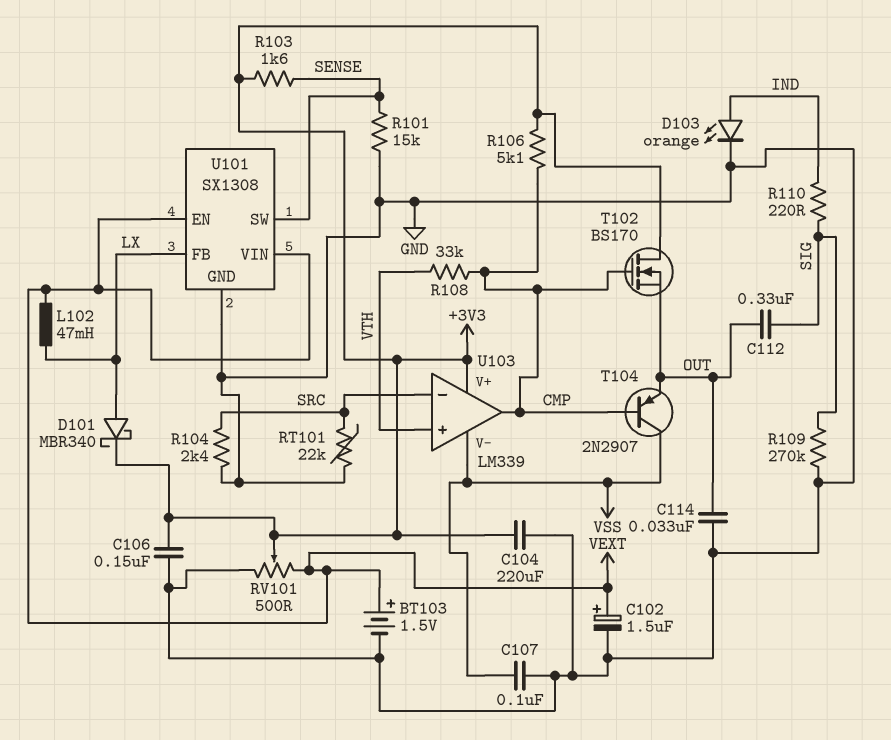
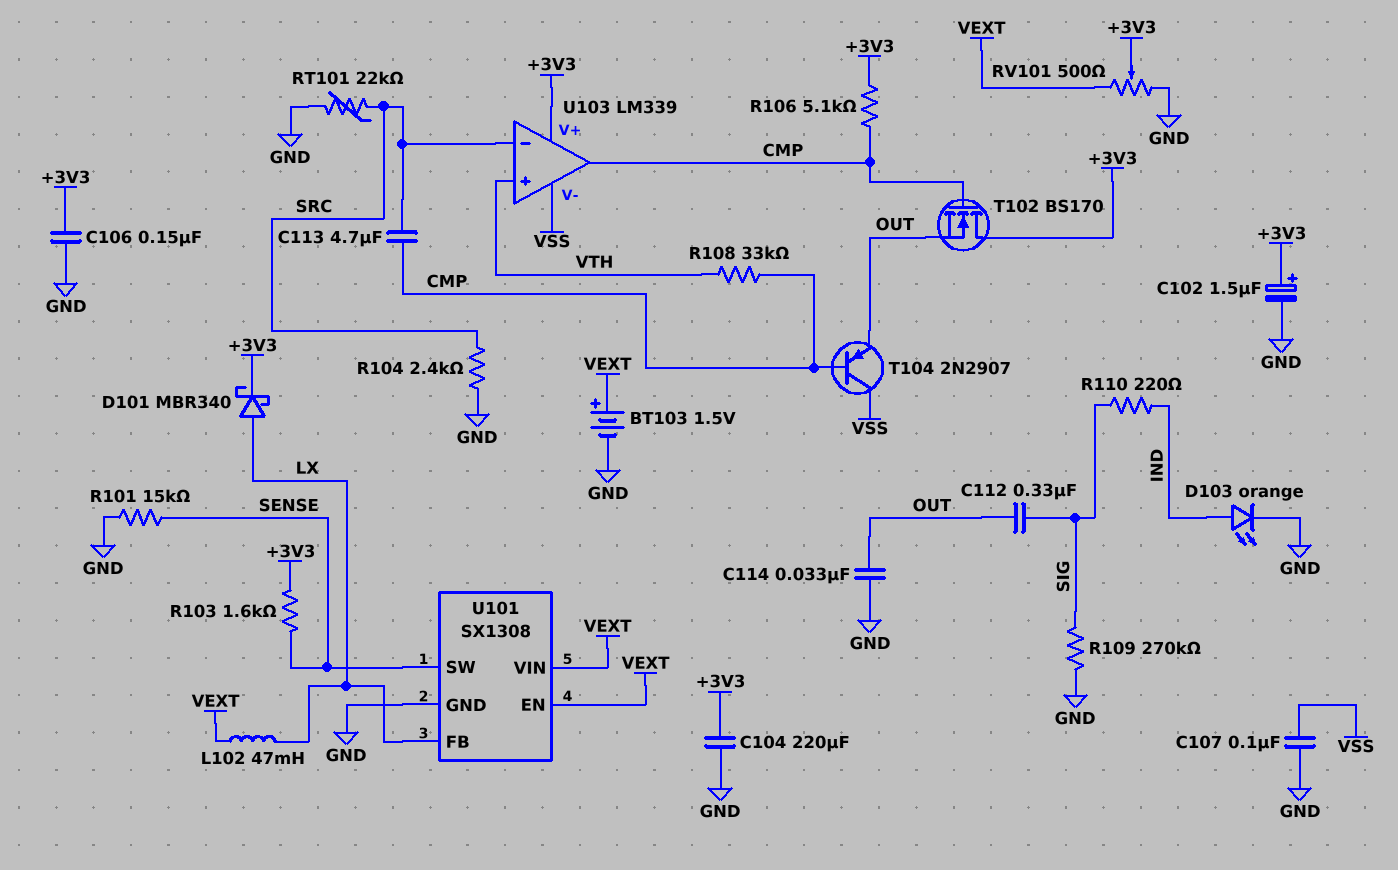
C102: 1.5uF (plus VEXT, minus GND) -> 1.5uF (plus +3V3, minus GND)
C113: none -> 4.7uF (CMP, SRC)

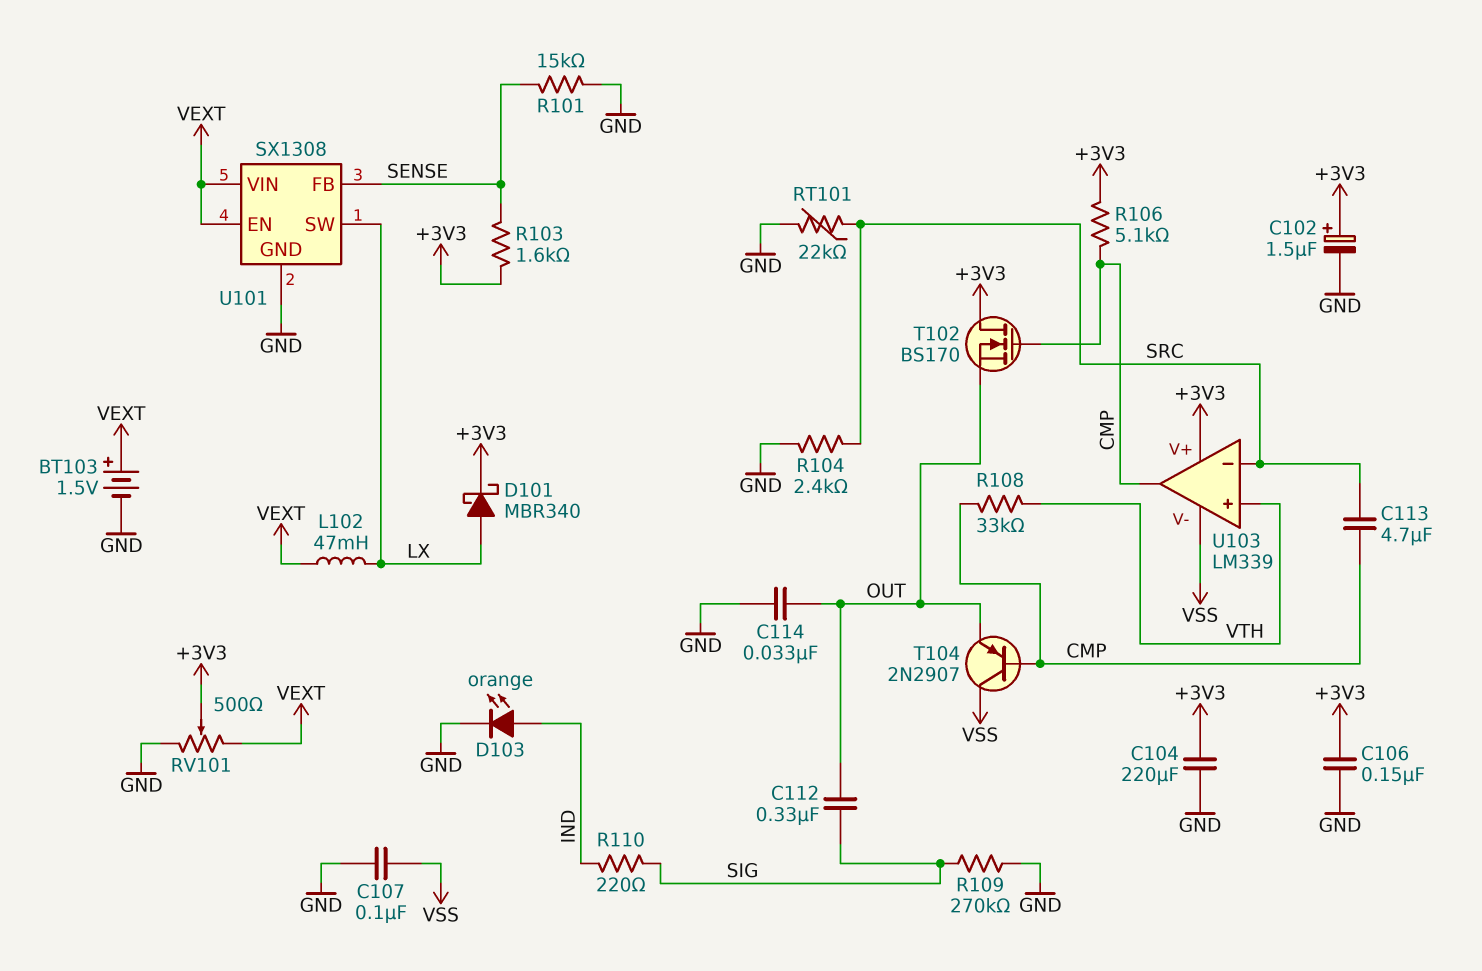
U101 pin FB: LX -> SENSE
U101 pin SW: SENSE -> LX

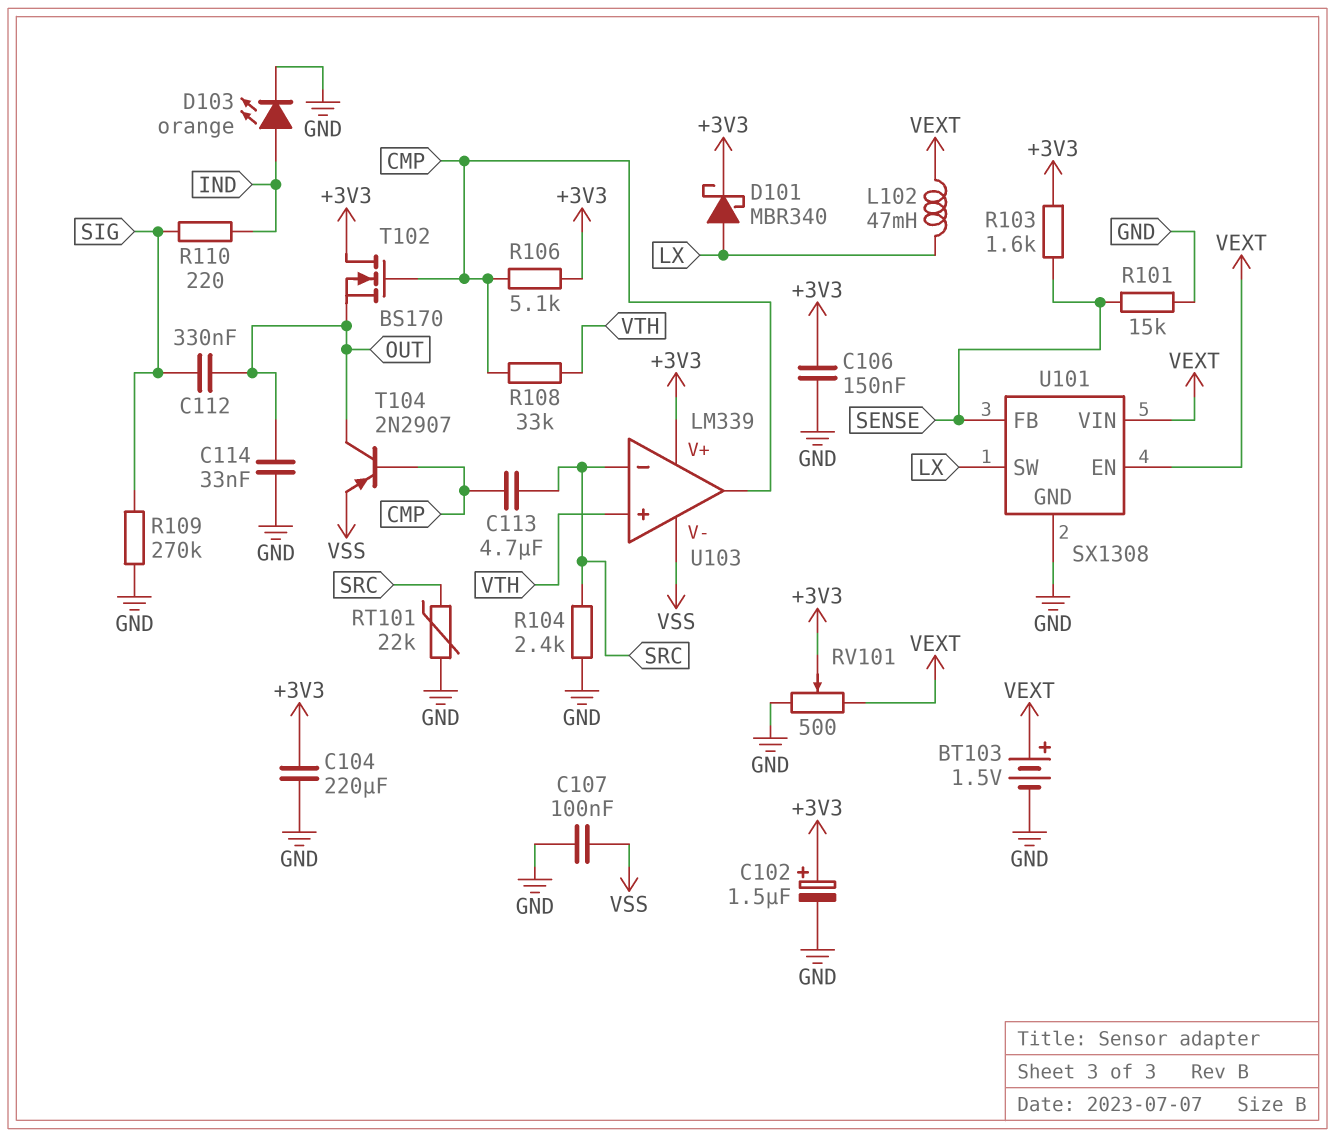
T104: PNP 2N2907 (B CMP, C VSS, E OUT) -> PNP 2N2907 (B CMP, C OUT, E VSS)

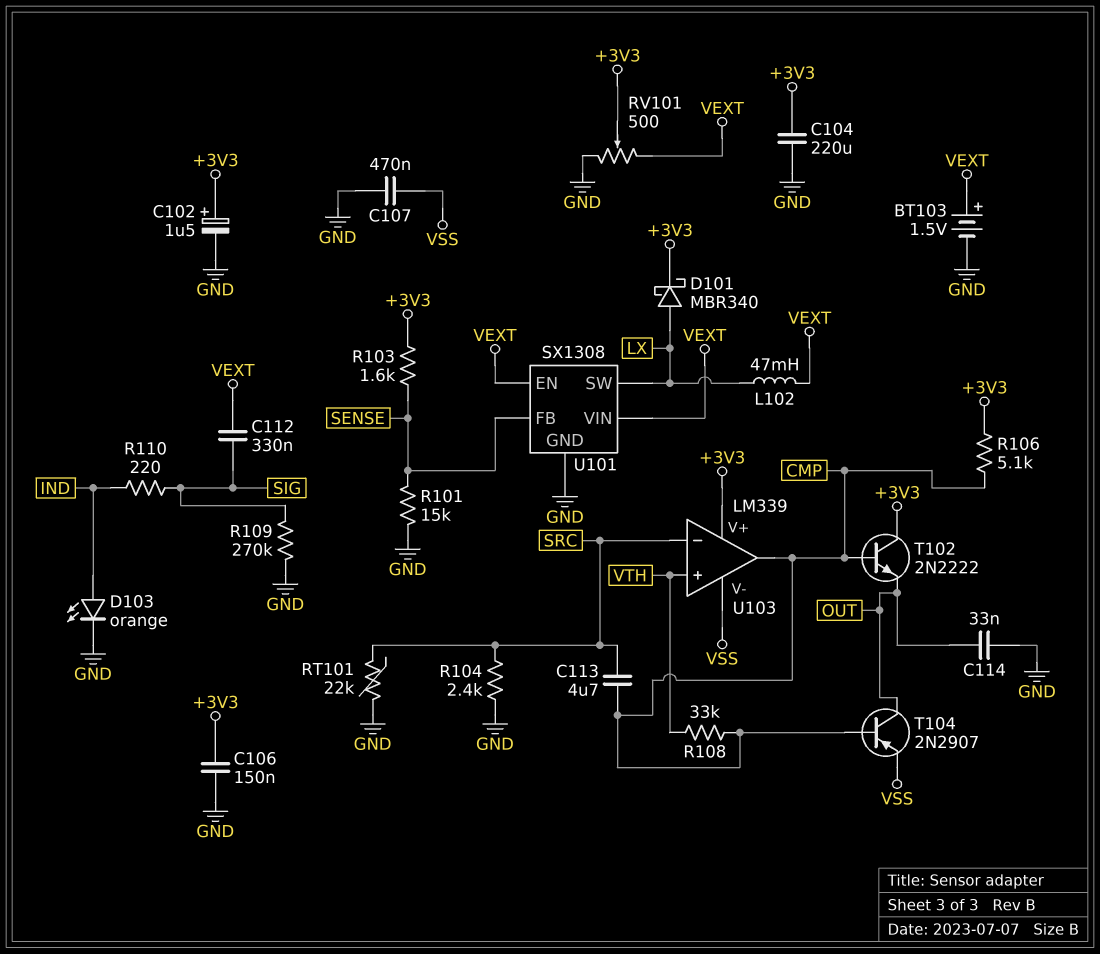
C107: 100nF (GND, VSS) -> 470nF (GND, VSS)
C112: 330nF (OUT, SIG) -> 330nF (SIG, VEXT)
T102: NMOS BS170 (G CMP, D +3V3, S OUT) -> NPN 2N2222 (B CMP, C +3V3, E OUT)

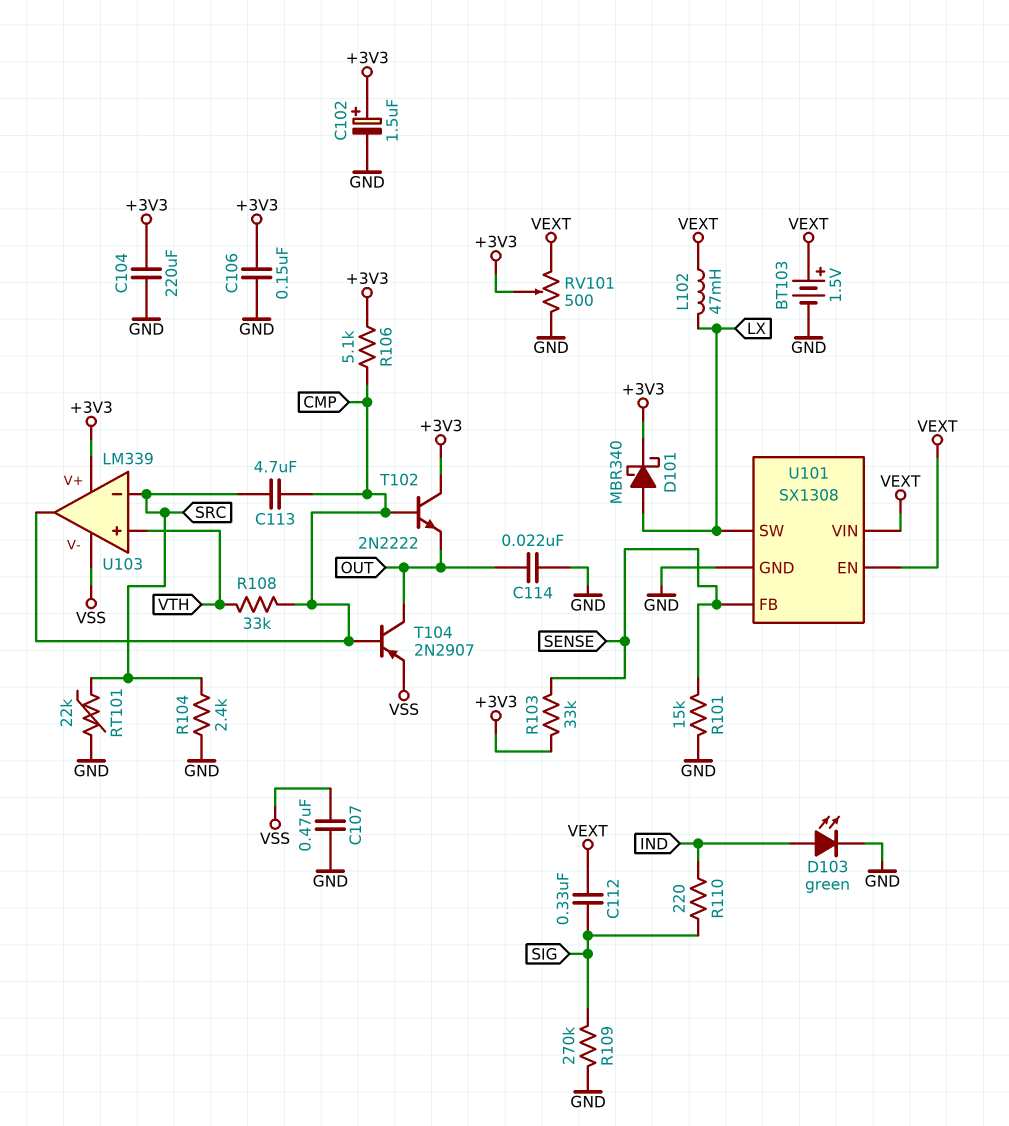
C114: 33nF (GND, OUT) -> 22nF (GND, OUT)
D103: LED orange (A IND, K GND) -> LED green (A IND, K GND)
R103: 1.6k (+3V3, SENSE) -> 33k (+3V3, SENSE)

